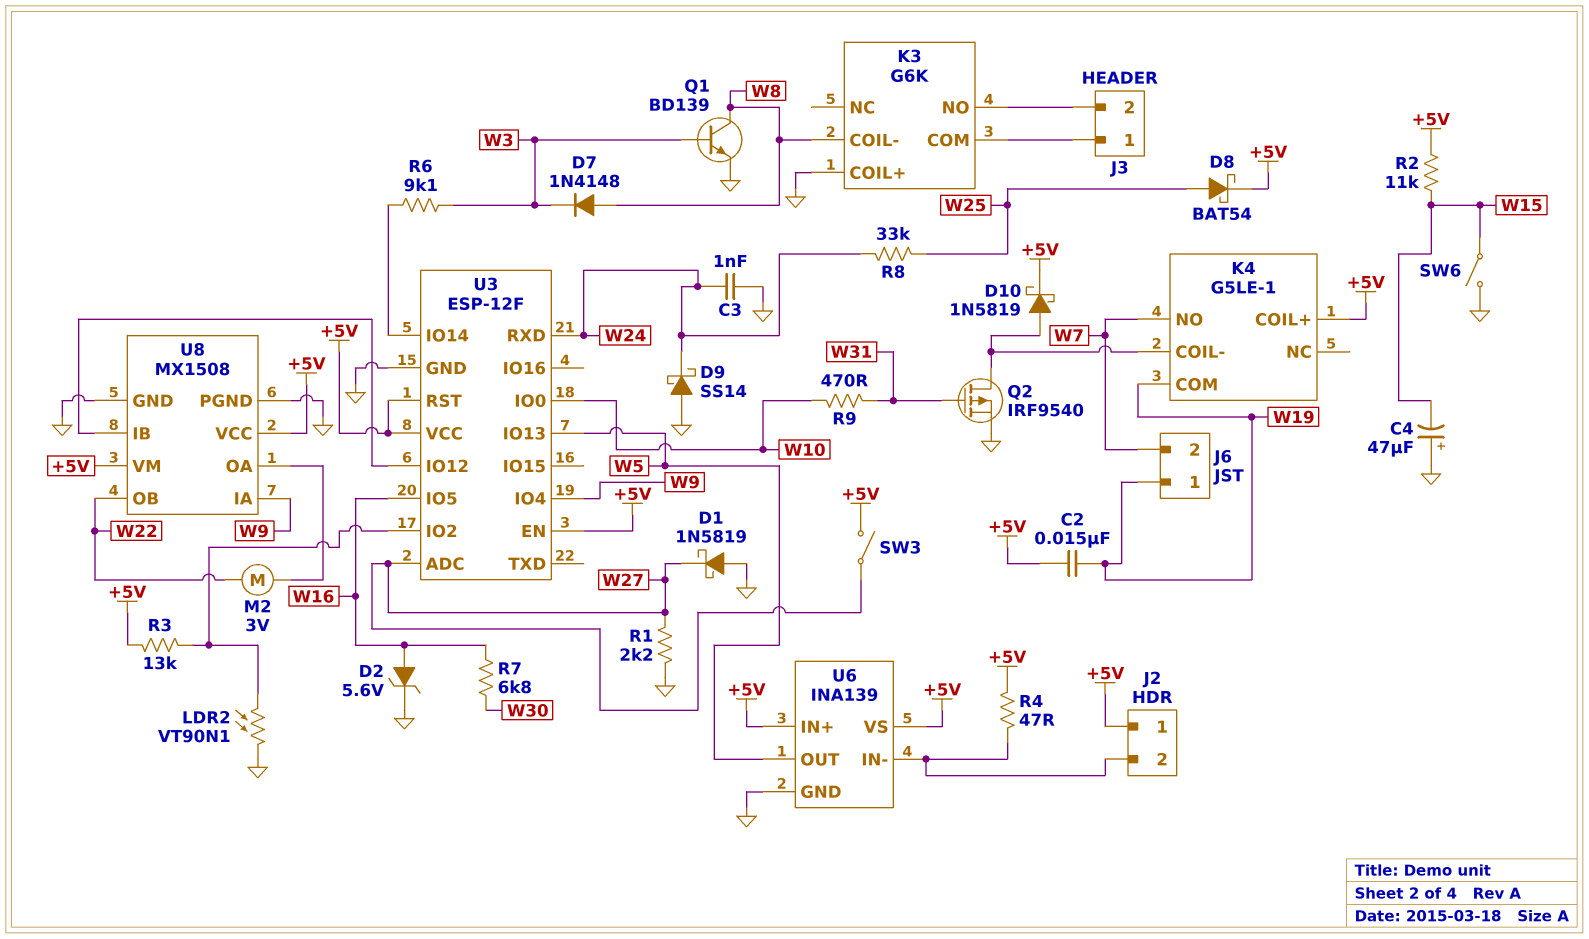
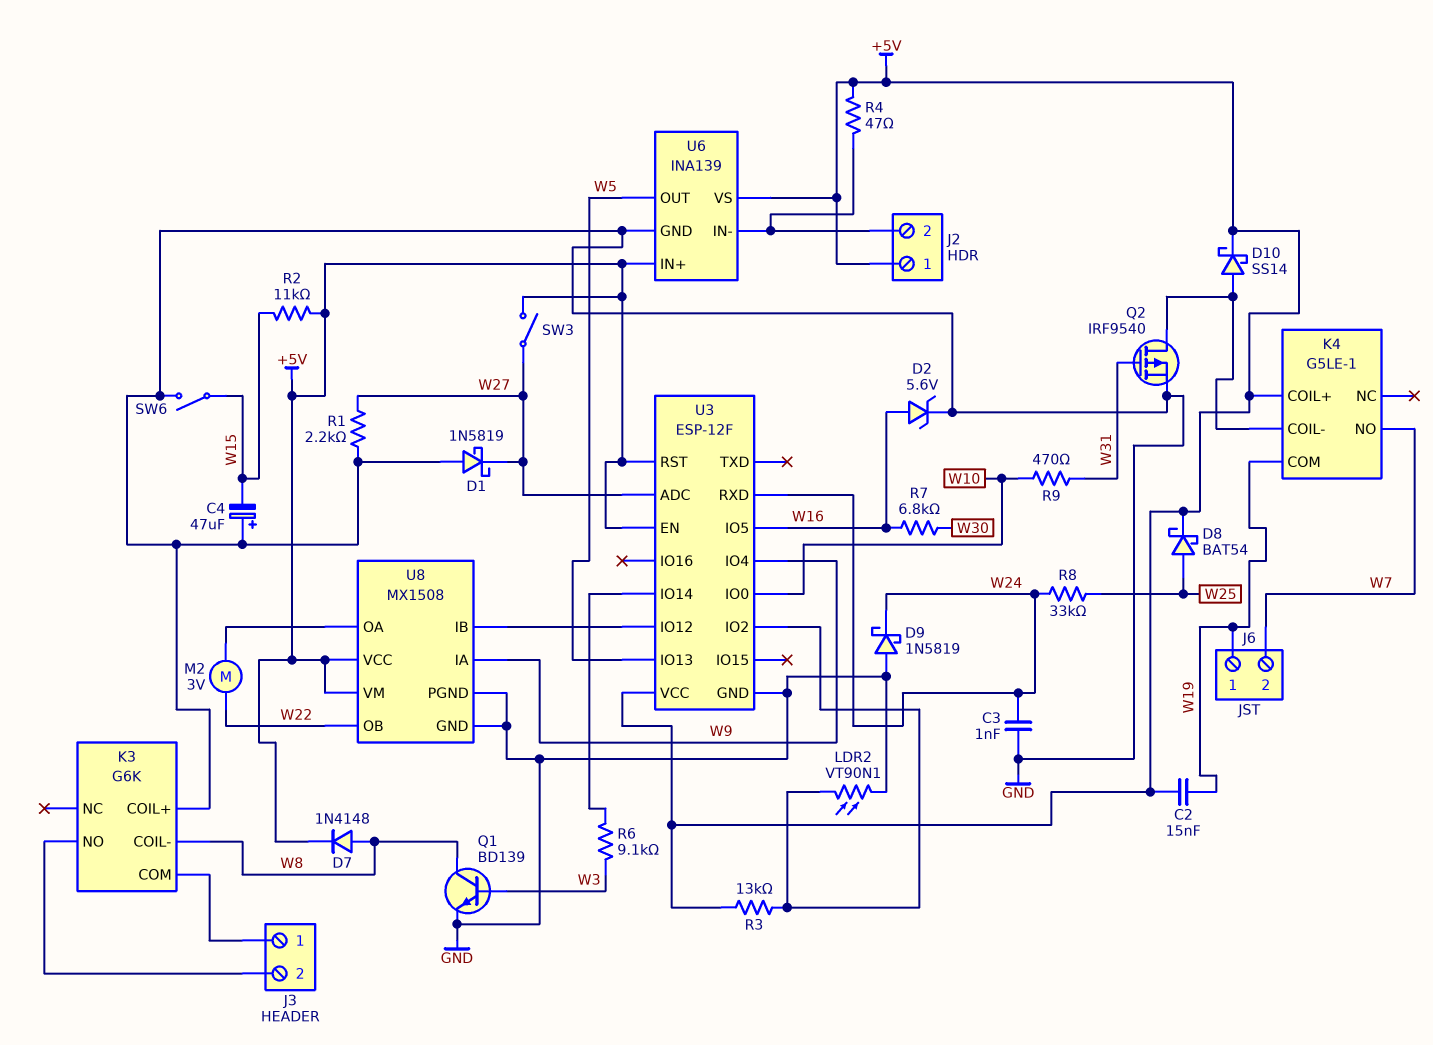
D7: diode 1N4148 (A W8, K W3) -> diode 1N4148 (A W8, K +5V)
D9: schottky SS14 (A GND, K W24) -> schottky 1N5819 (A GND, K W24)
D10: schottky 1N5819 (A K4/COIL-, K +5V) -> schottky SS14 (A K4/COIL-, K +5V)

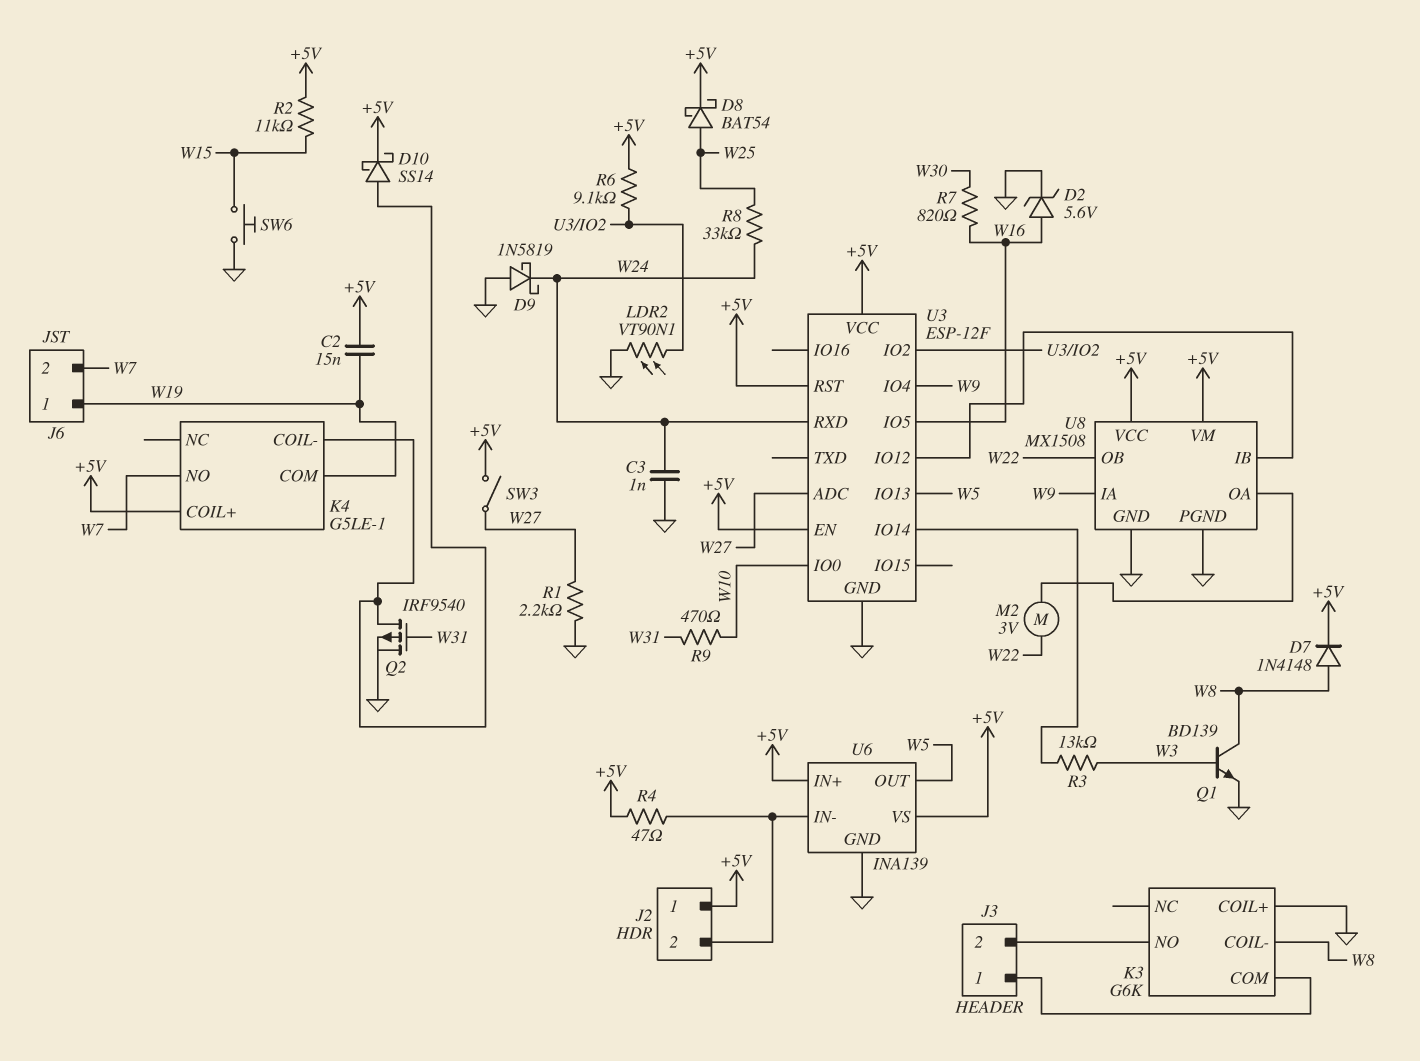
C4: 47uF (plus GND, minus W15) -> none
D1: schottky 1N5819 (A GND, K W27) -> none
R3: 13k (+5V, U3/IO2) -> 13k (U3/IO14, W3)
R6: 9.1k (U3/IO14, W3) -> 9.1k (+5V, U3/IO2)
R7: 6.8k (W16, W30) -> 820 (W16, W30)
SW6: switch (GND, W15) -> button (GND, W15)

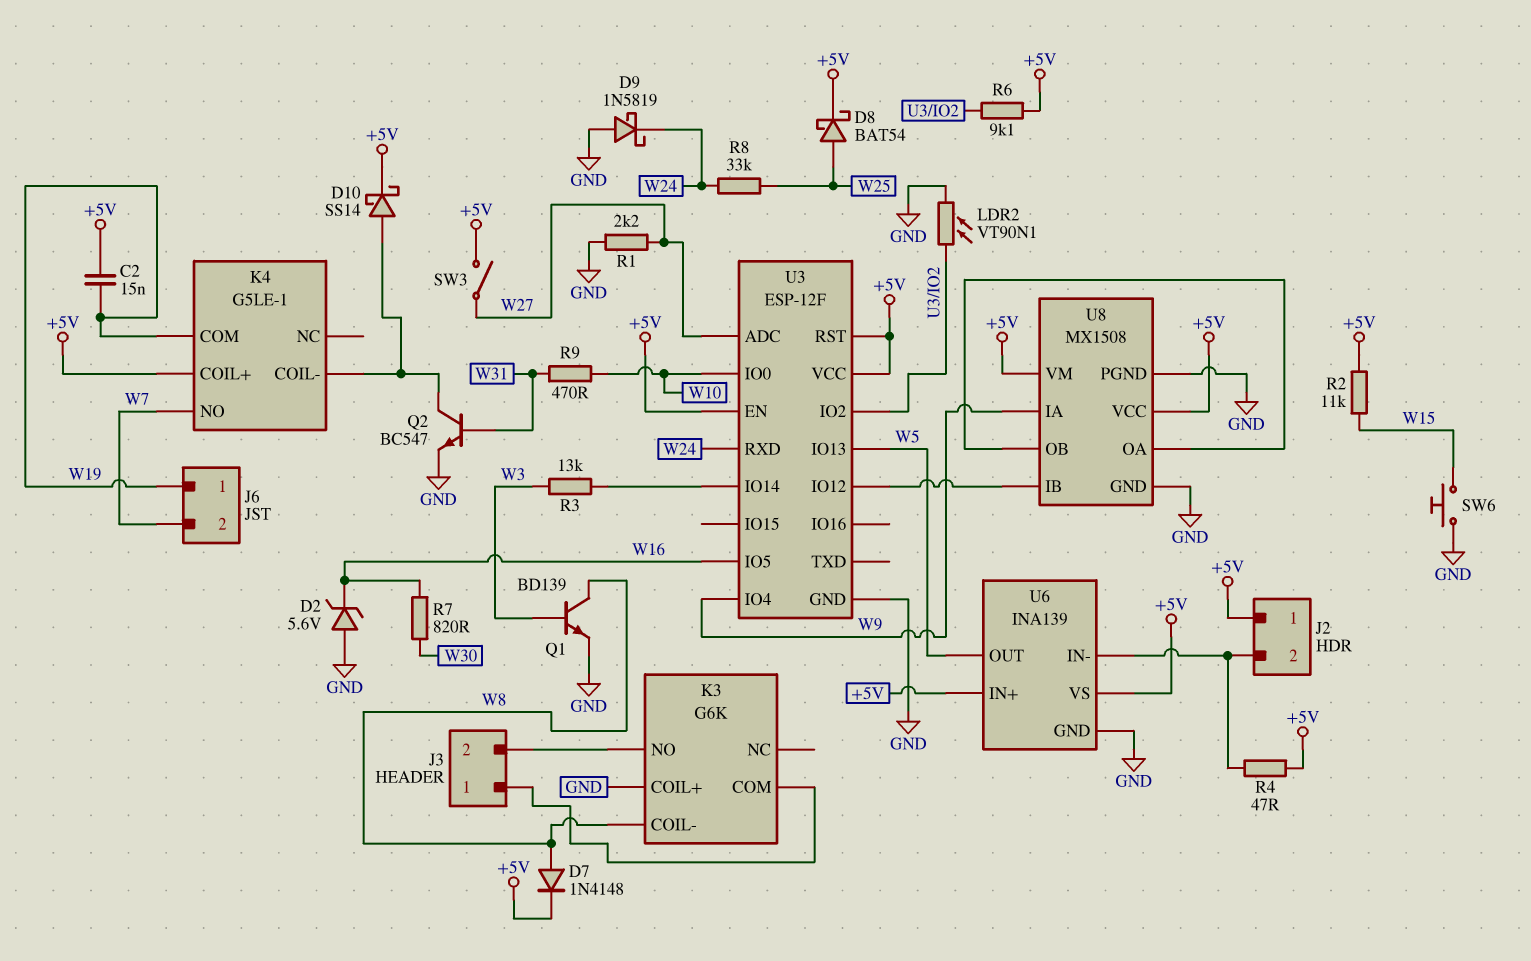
C3: 1nF (GND, W24) -> none
D2: zener 5.6V (A W16, K GND) -> zener 5.6V (A GND, K W16)
M2: motor 3V (U8/OA, W22) -> none
Q2: PMOS IRF9540 (G W31, D K4/COIL-, S GND) -> NPN BC547 (B W31, C K4/COIL-, E GND)
U8 pin OB: W22 -> U8/OA

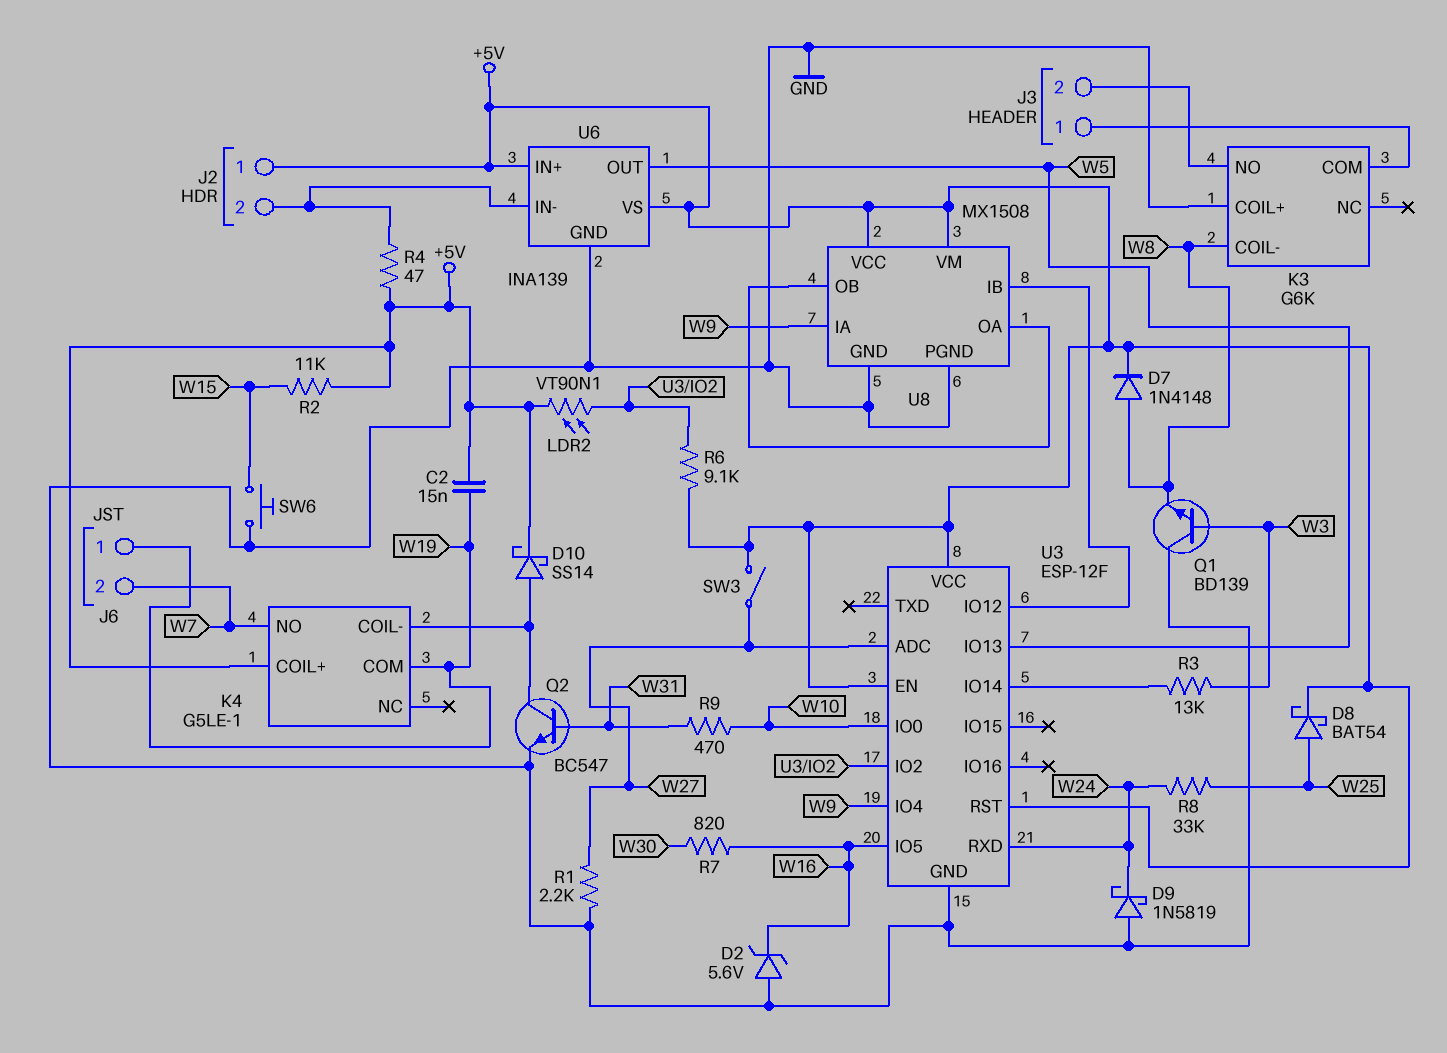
LDR2: VT90N1 (GND, U3/IO2) -> VT90N1 (+5V, U3/IO2)
Q1: NPN BD139 (B W3, C W8, E GND) -> NPN BD139 (B W3, C GND, E W8)

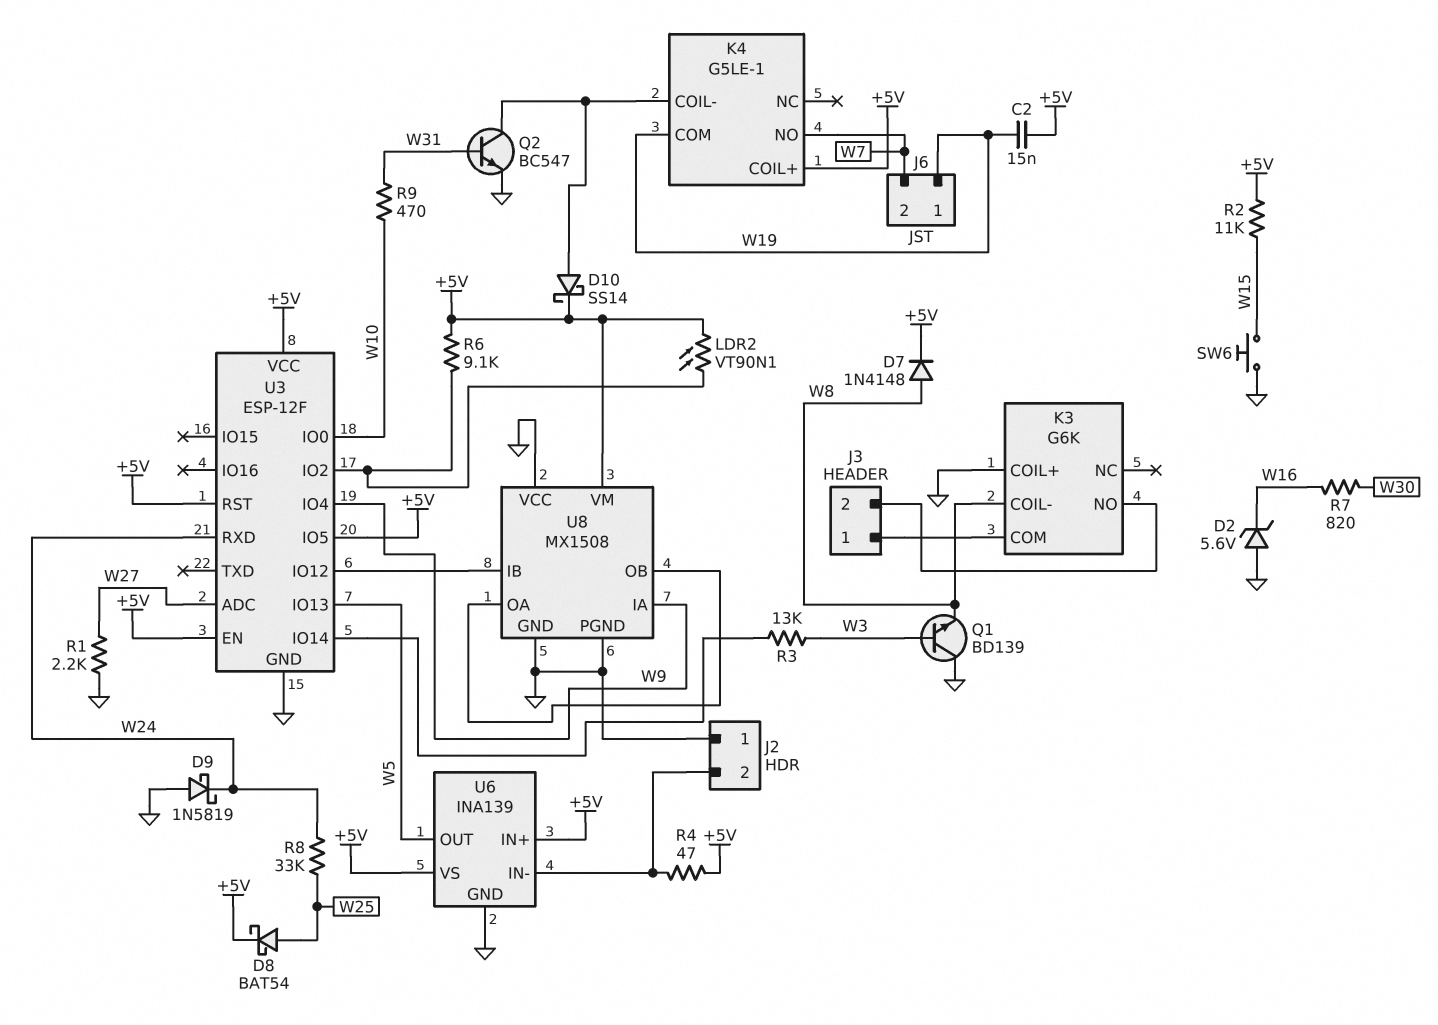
J2 pin 1: +5V -> GND
SW3: switch (+5V, W27) -> none
U3 pin IO5: W16 -> +5V
U8 pin VCC: +5V -> GND

